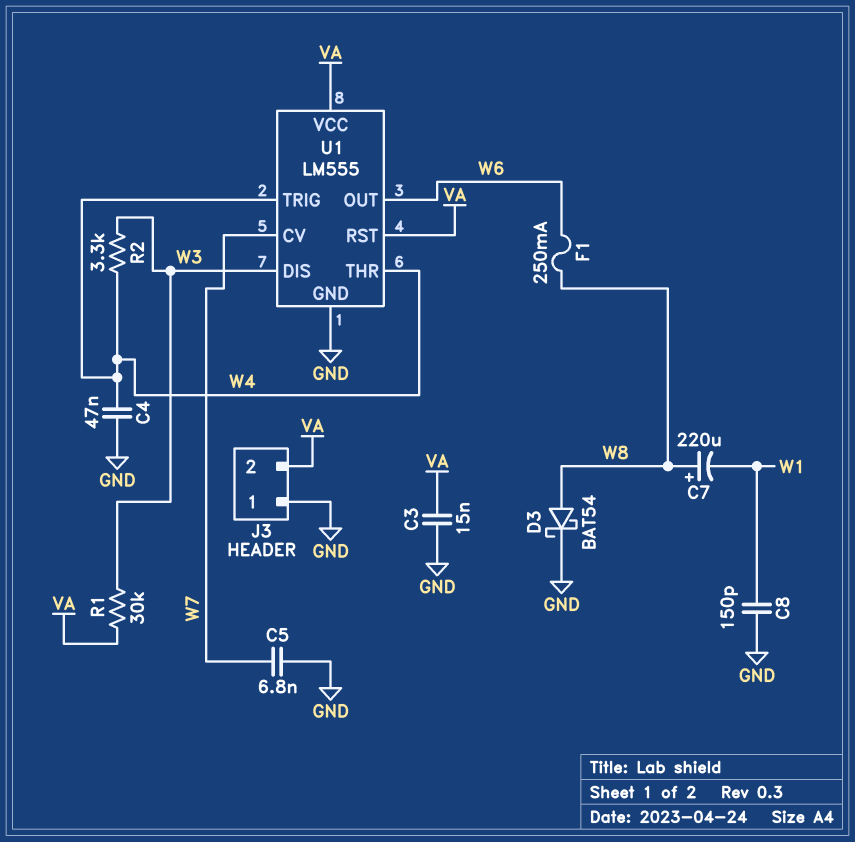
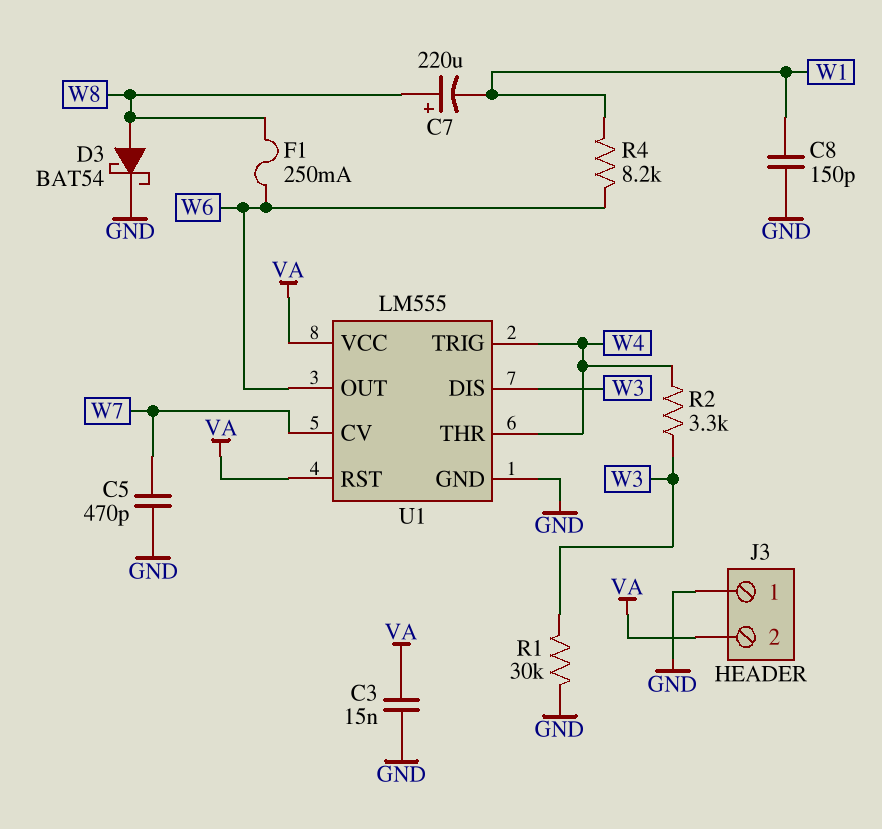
C4: 47nF (GND, W4) -> none
C5: 6.8nF (GND, W7) -> 470pF (GND, W7)
R1: 30k (VA, W3) -> 30k (GND, W3)
R4: none -> 8.2k (W1, W6)

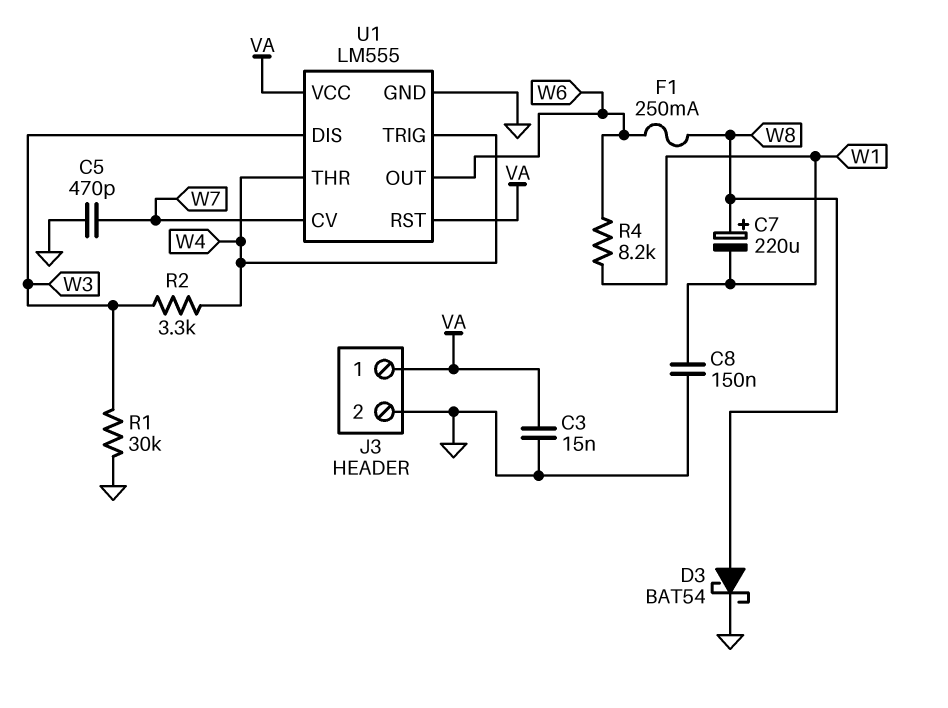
C8: 150pF (GND, W1) -> 150nF (GND, W1)
J3 pin 1: GND -> VA
J3 pin 2: VA -> GND

